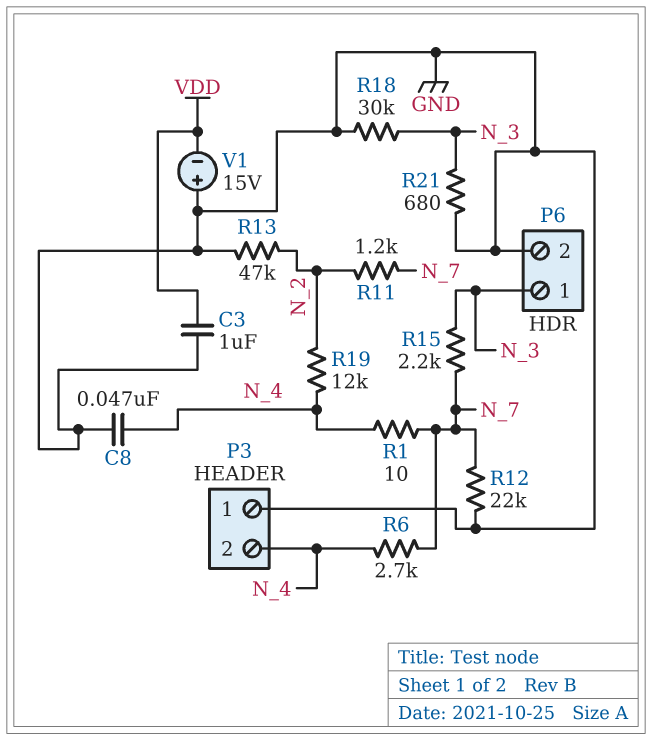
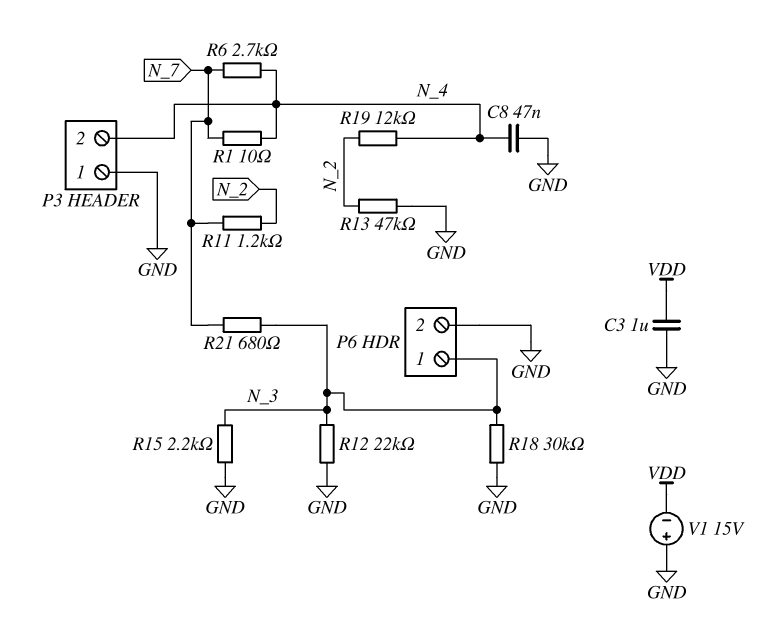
R12: 22k (GND, N_7) -> 22k (GND, N_3)
R15: 2.2k (N_3, N_7) -> 2.2k (GND, N_3)
R21: 680 (GND, N_3) -> 680 (N_3, N_7)

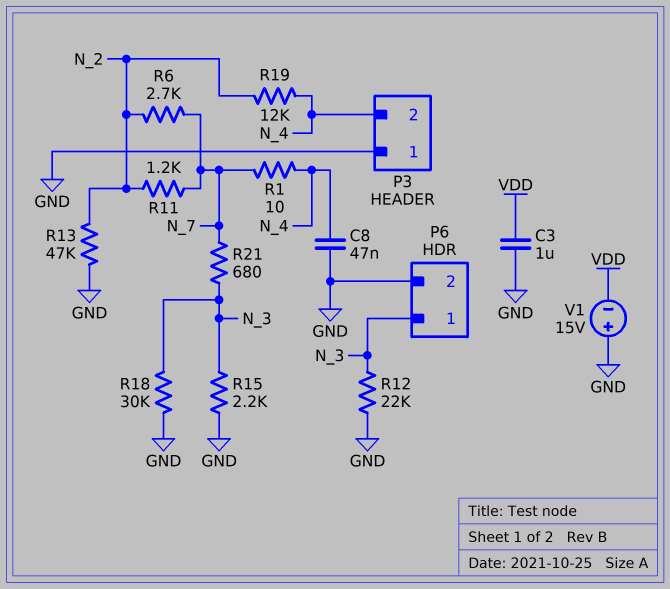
R6: 2.7k (N_4, N_7) -> 2.7k (N_2, N_7)

